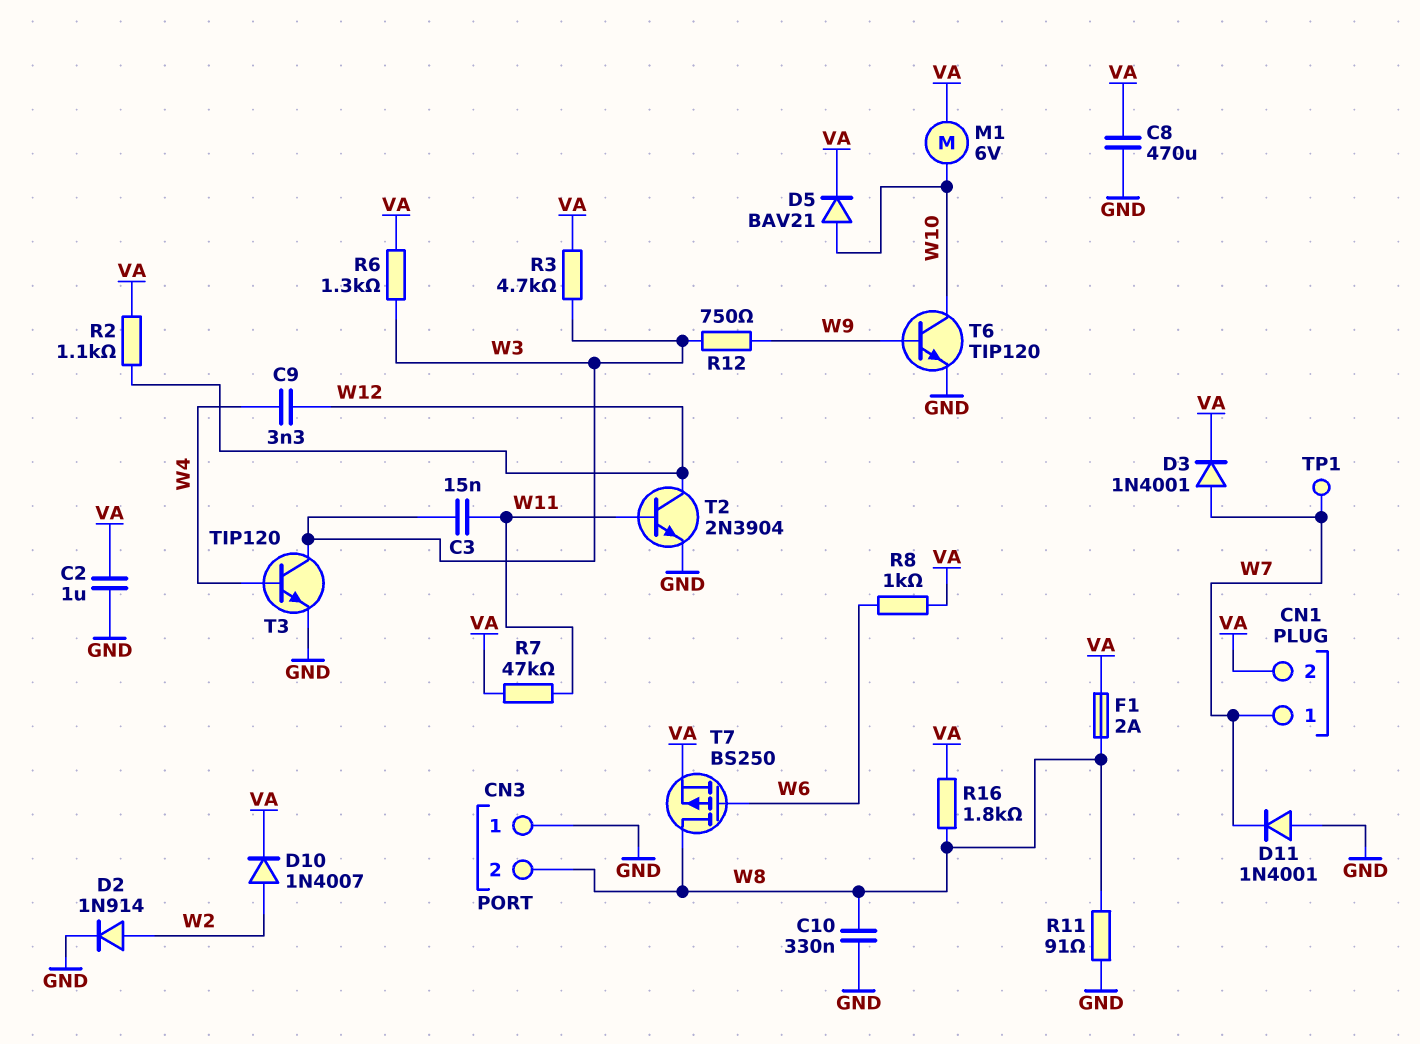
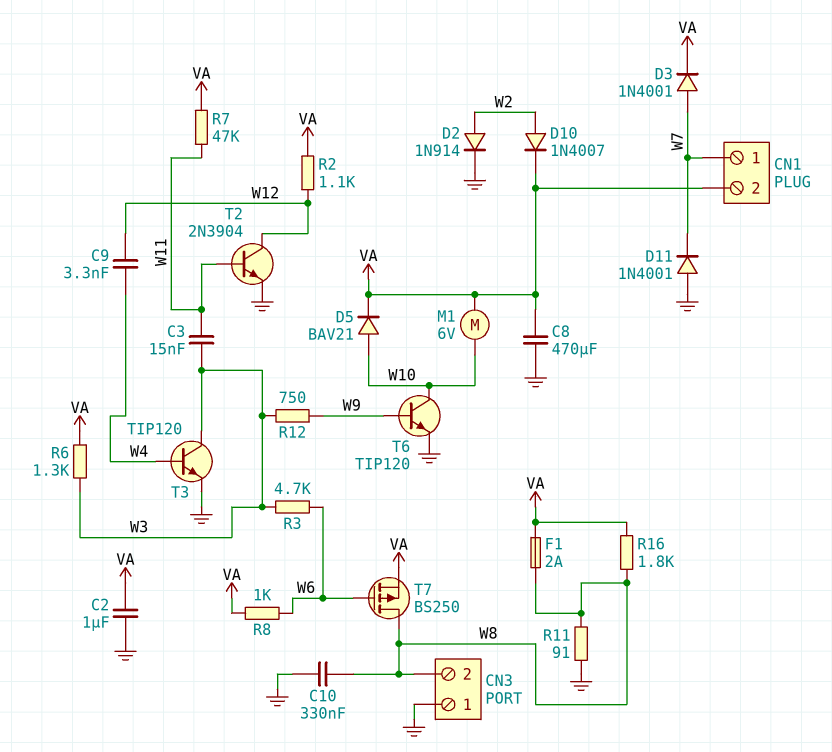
R3: 4.7k (VA, W3) -> 4.7k (W3, W6)
TP1: test point (W7) -> none

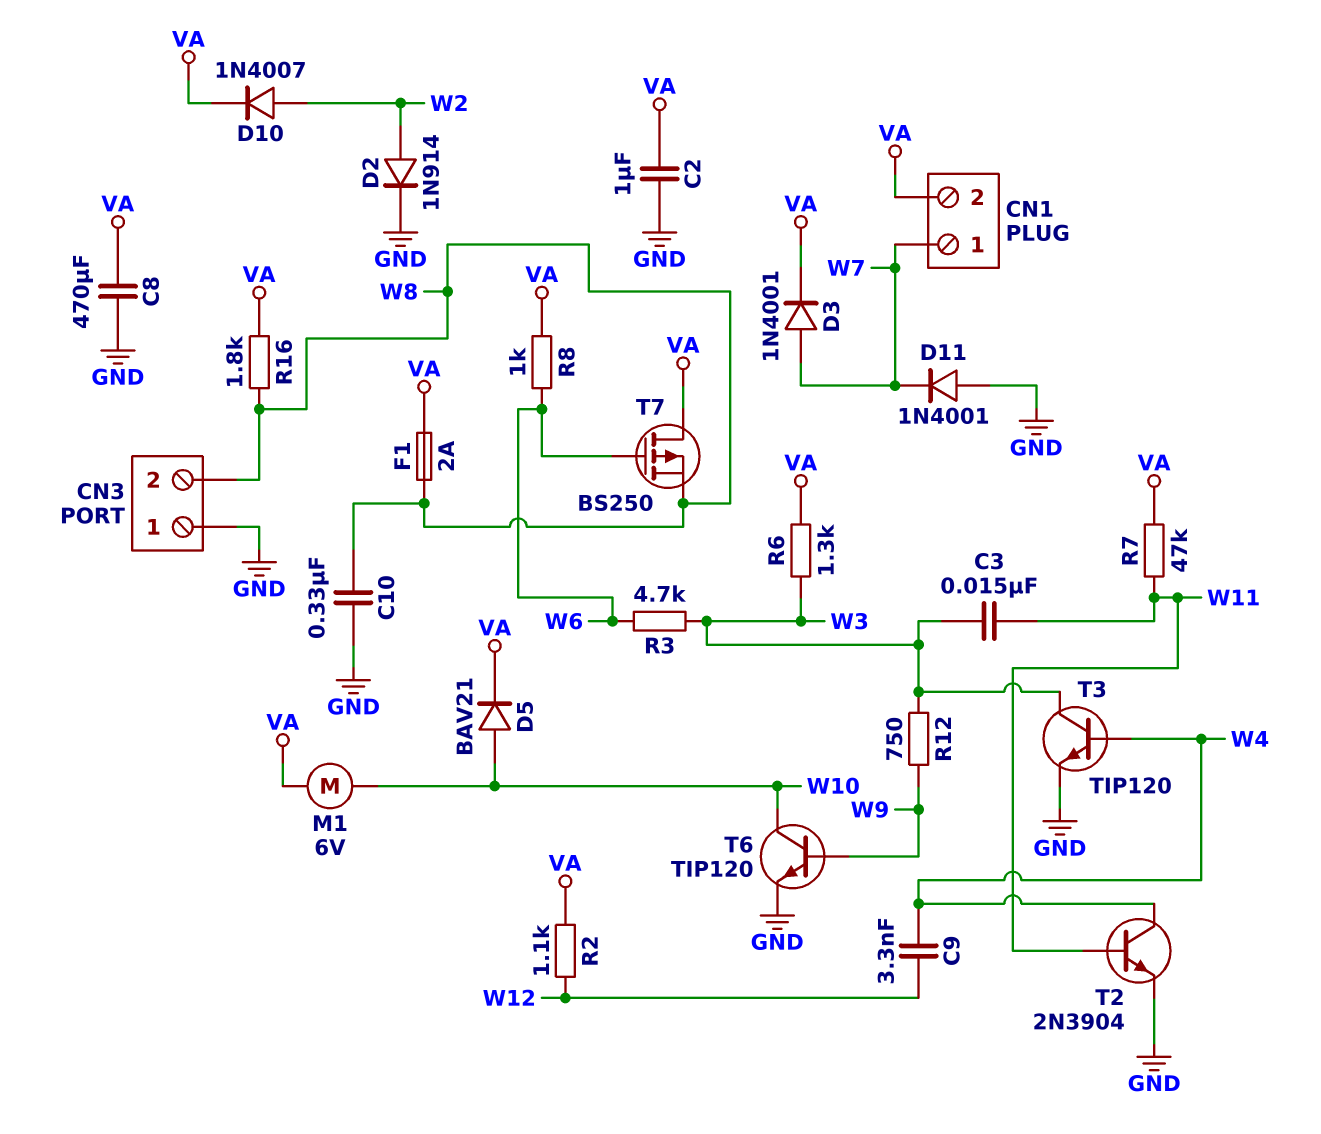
R11: 91 (GND, W8) -> none
T2: NPN 2N3904 (B W11, C W12, E GND) -> NPN 2N3904 (B W11, C W4, E GND)
T7: PMOS BS250 (G W6, D W8, S VA) -> PMOS BS250 (G W6, D VA, S W8)

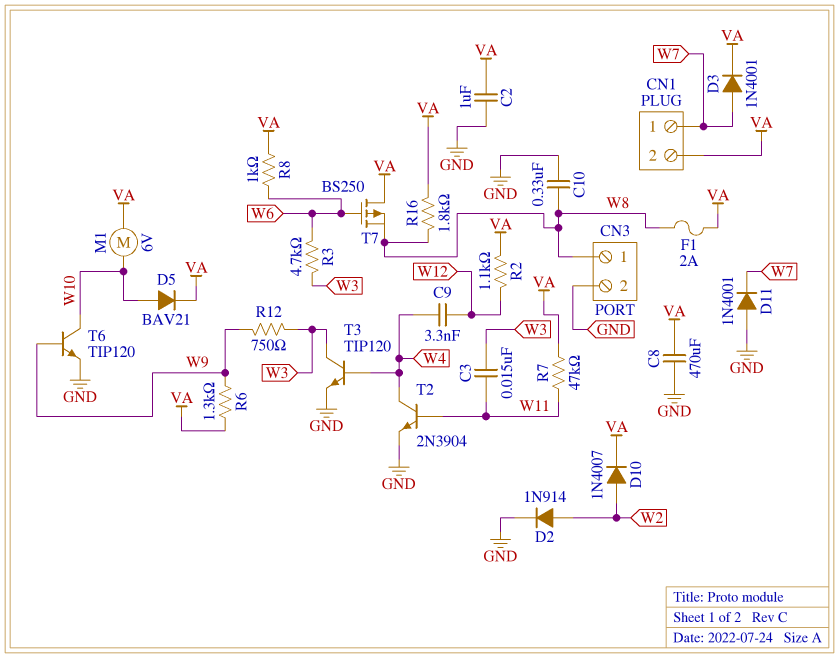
CN3 pin 1: GND -> W8
CN3 pin 2: W8 -> GND
R6: 1.3k (VA, W3) -> 1.3k (VA, W9)

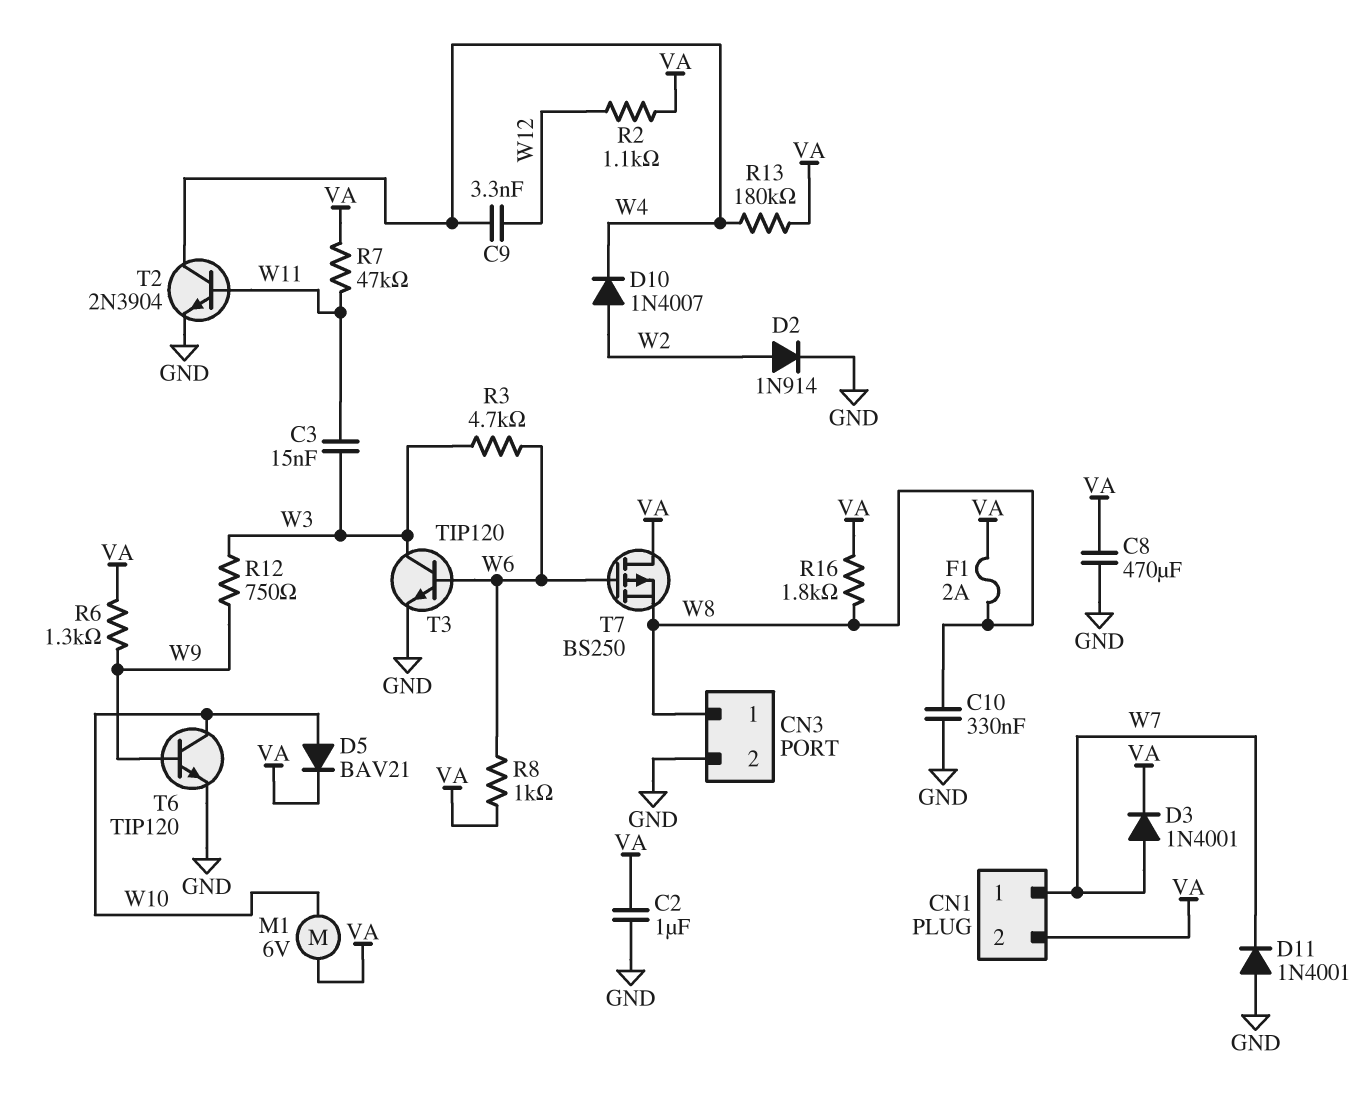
D10: diode 1N4007 (A W2, K VA) -> diode 1N4007 (A W2, K W4)
R13: none -> 180k (VA, W4)
T3: NPN TIP120 (B W4, C W3, E GND) -> NPN TIP120 (B W6, C W3, E GND)

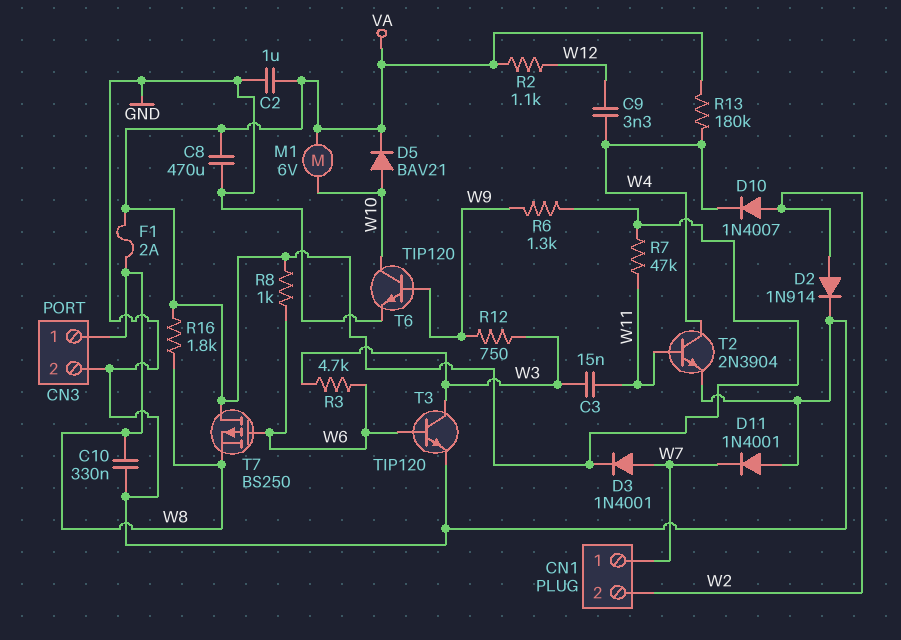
CN1 pin 2: VA -> W2

